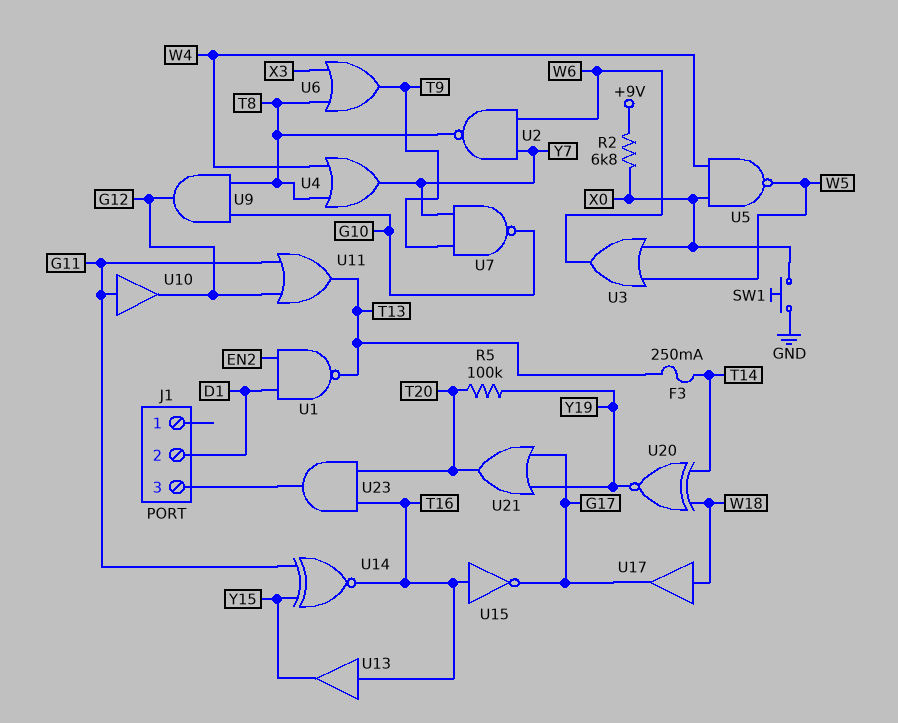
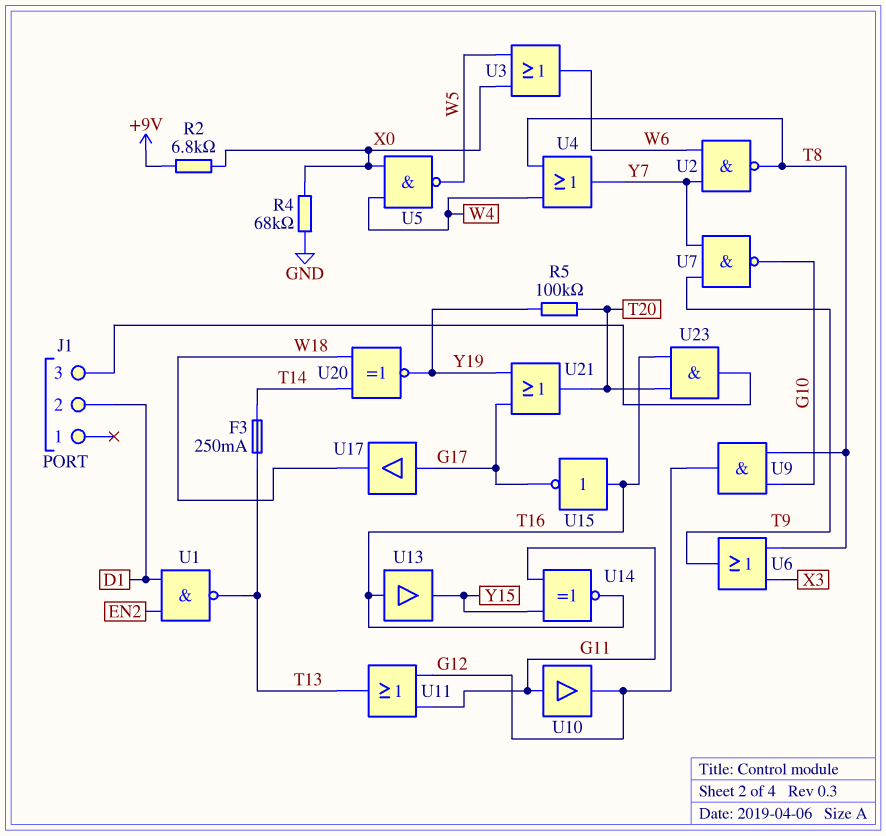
R4: none -> 68k (GND, X0)
SW1: button (GND, X0) -> none
U17: buffer (in W18, out G17) -> buffer (in G17, out W18)

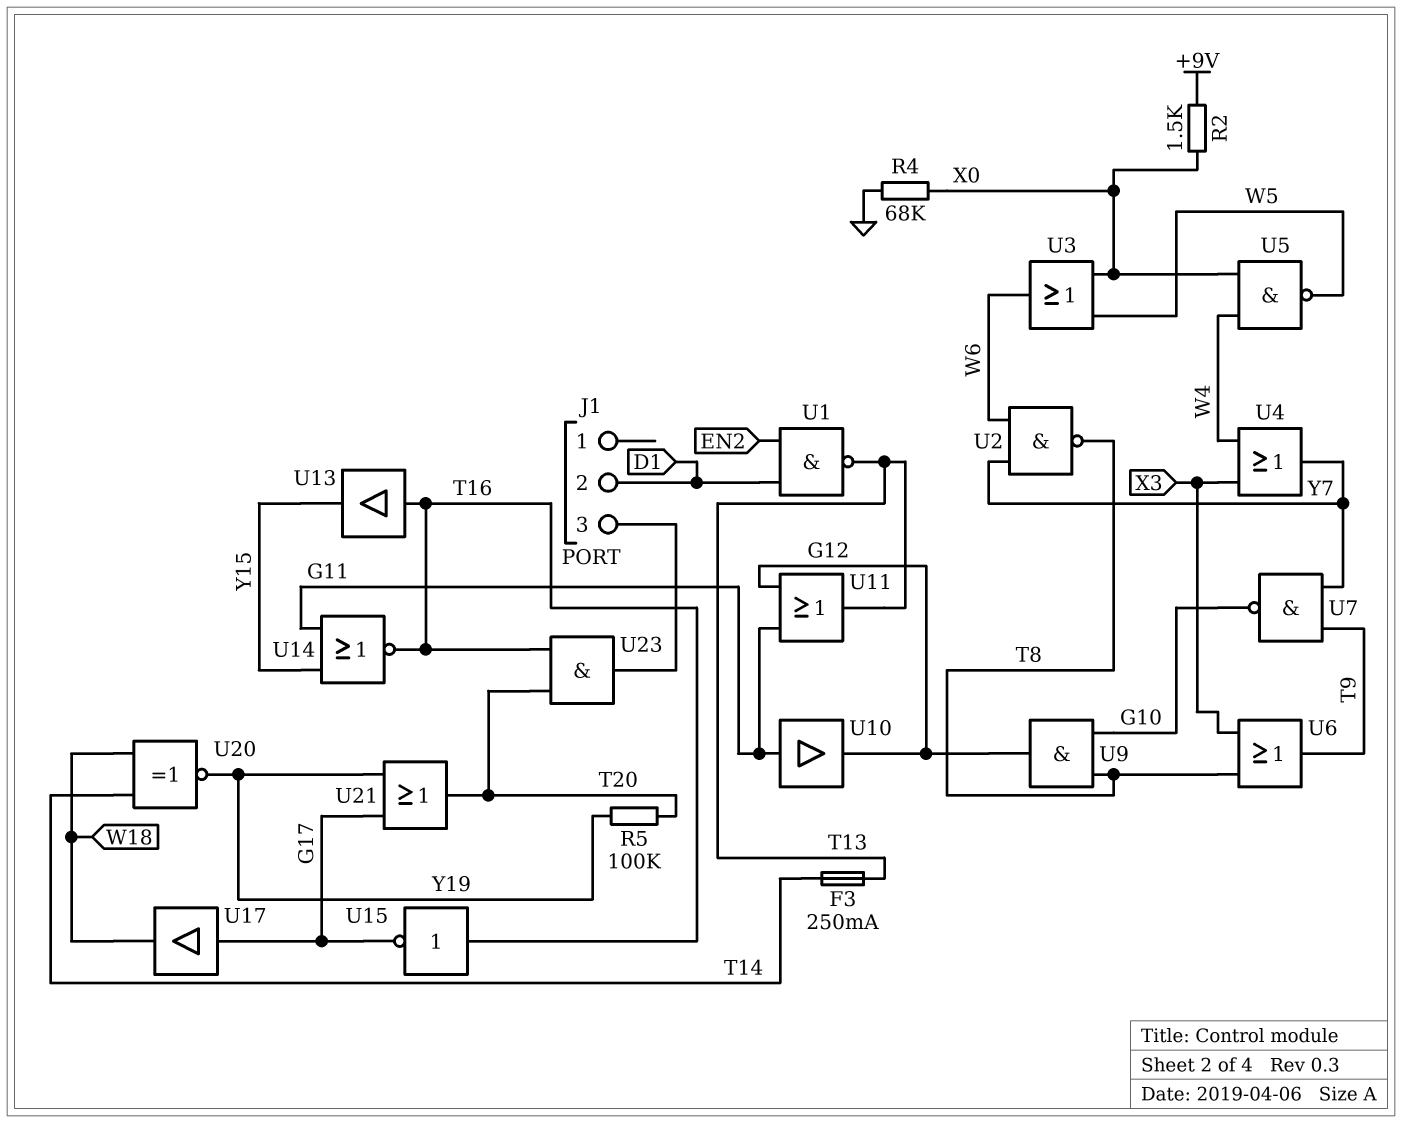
R2: 6.8k (+9V, X0) -> 1.5k (+9V, X0)
U4: OR (in T8, in W4, out Y7) -> OR (in W4, in X3, out Y7)
U14: XNOR (in G11, in Y15, out T16) -> NOR (in G11, in Y15, out T16)

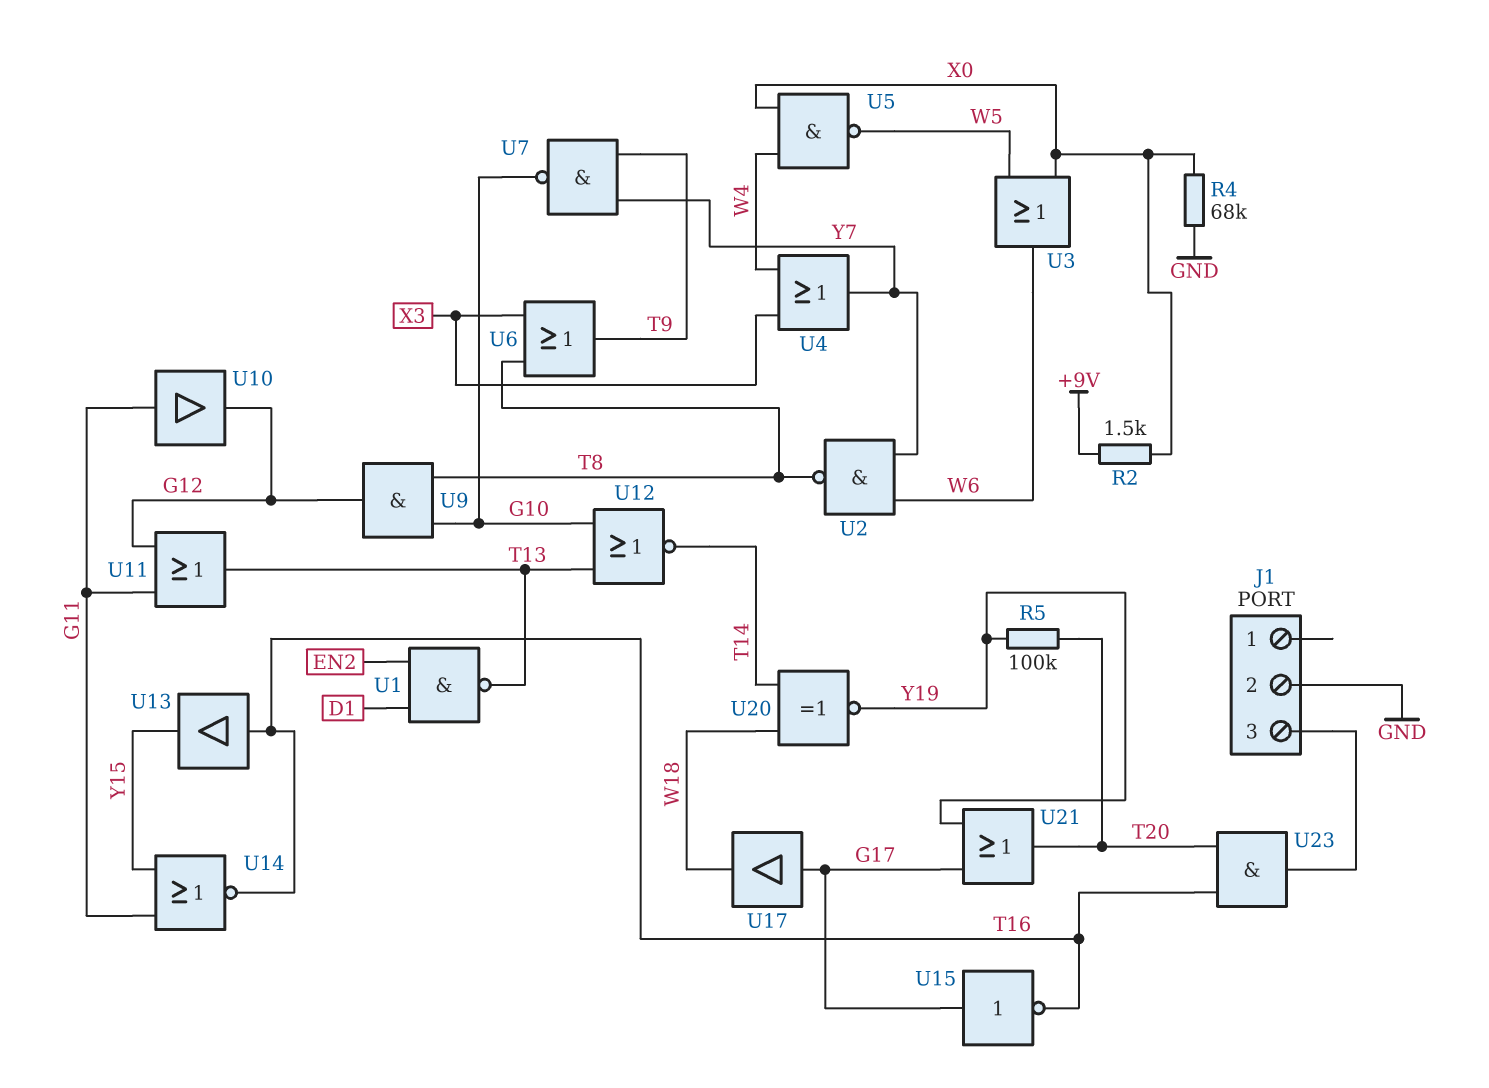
F3: 250mA (T13, T14) -> none
J1 pin 2: D1 -> GND
U12: none -> NOR (in G10, in T13, out T14)
U15: NOT (in T16, out G17) -> NOT (in G17, out T16)

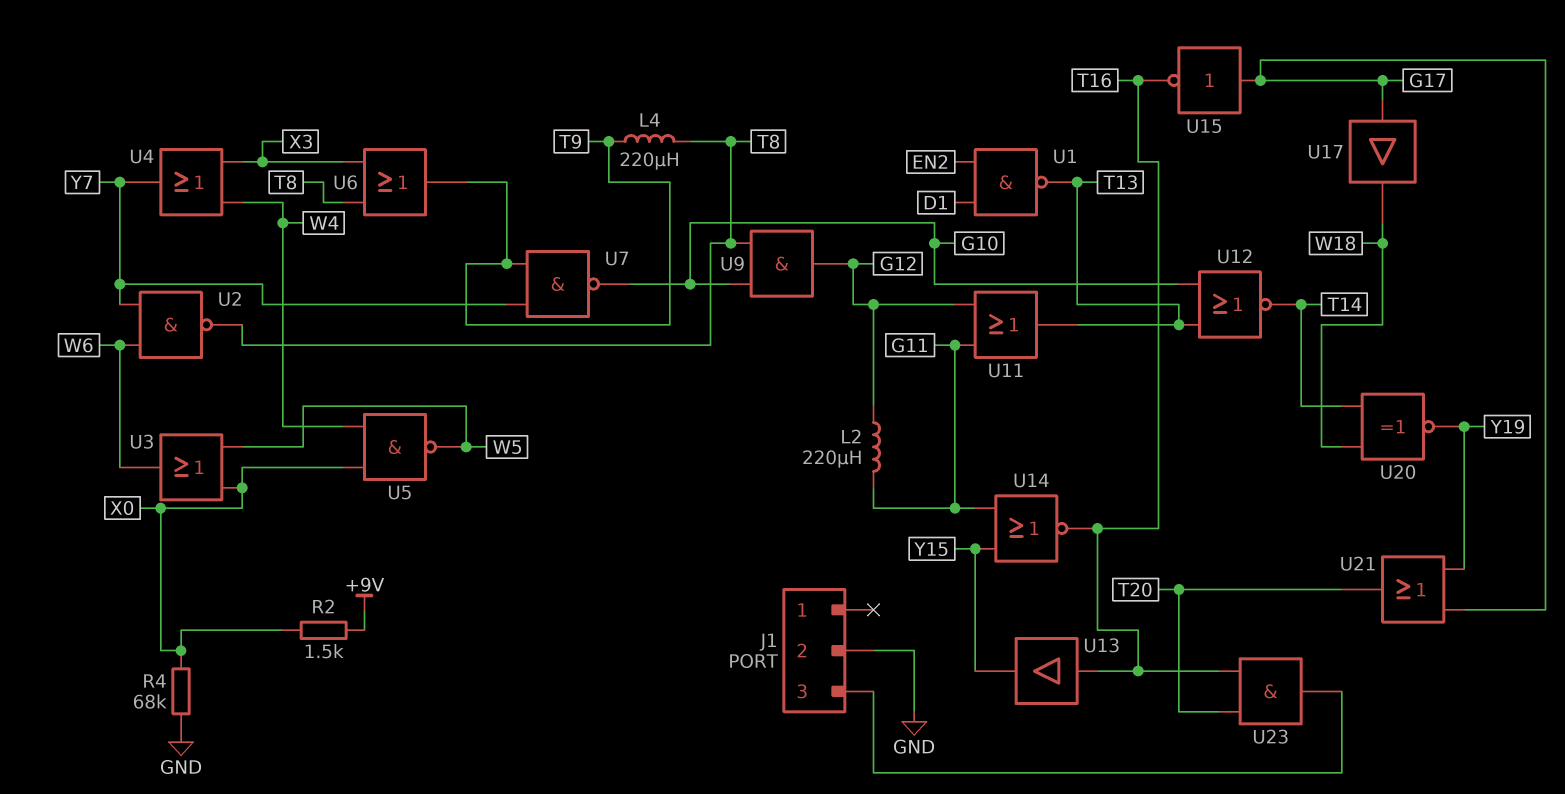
L2: none -> 220uH (G11, G12)
L4: none -> 220uH (T8, T9)
R5: 100k (T20, Y19) -> none
U10: buffer (in G11, out G12) -> none

